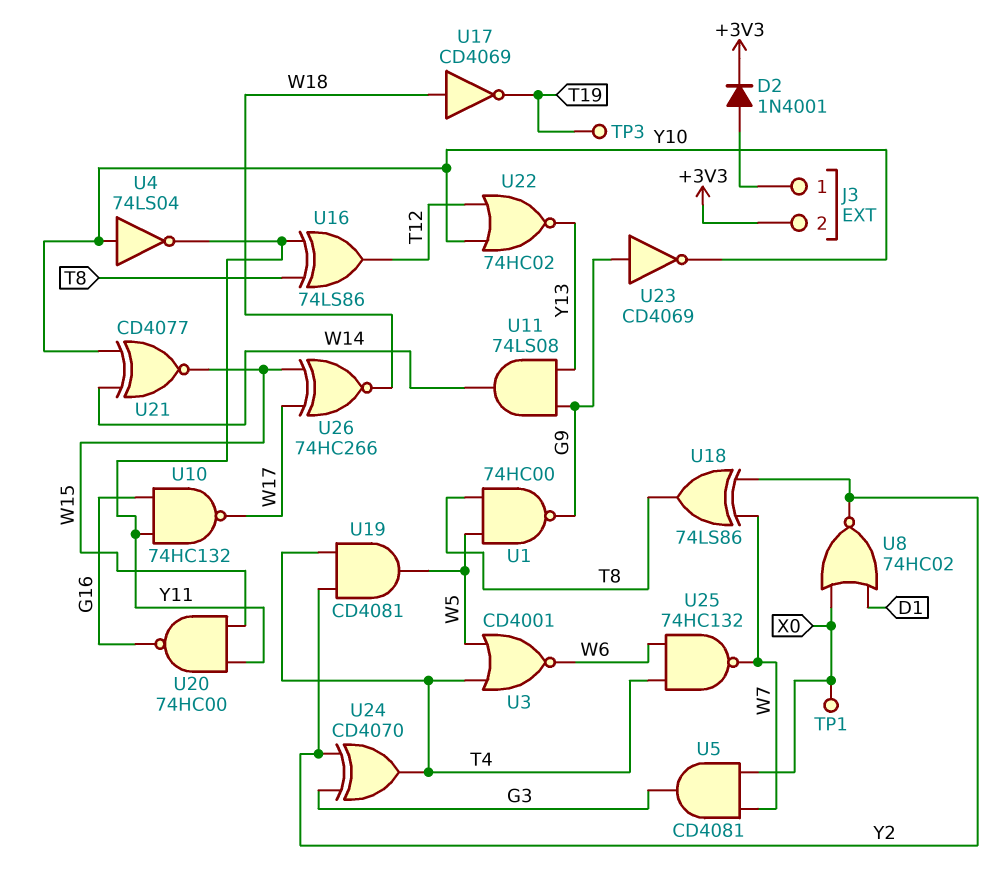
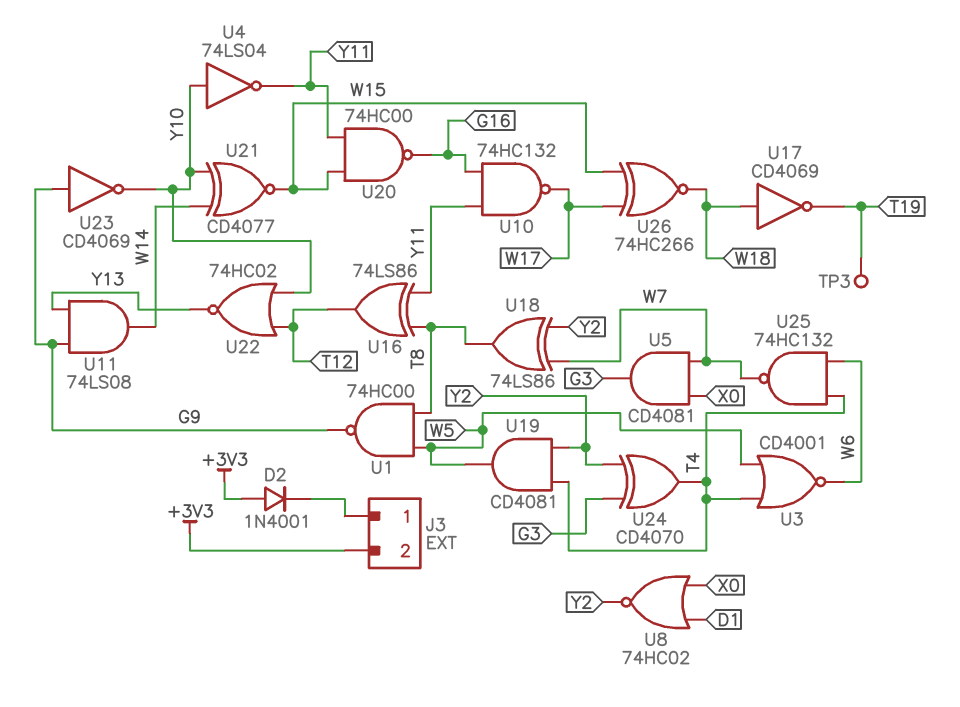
D2: diode 1N4001 (A J3/1, K +3V3) -> diode 1N4001 (A +3V3, K J3/1)
TP1: test point (X0) -> none

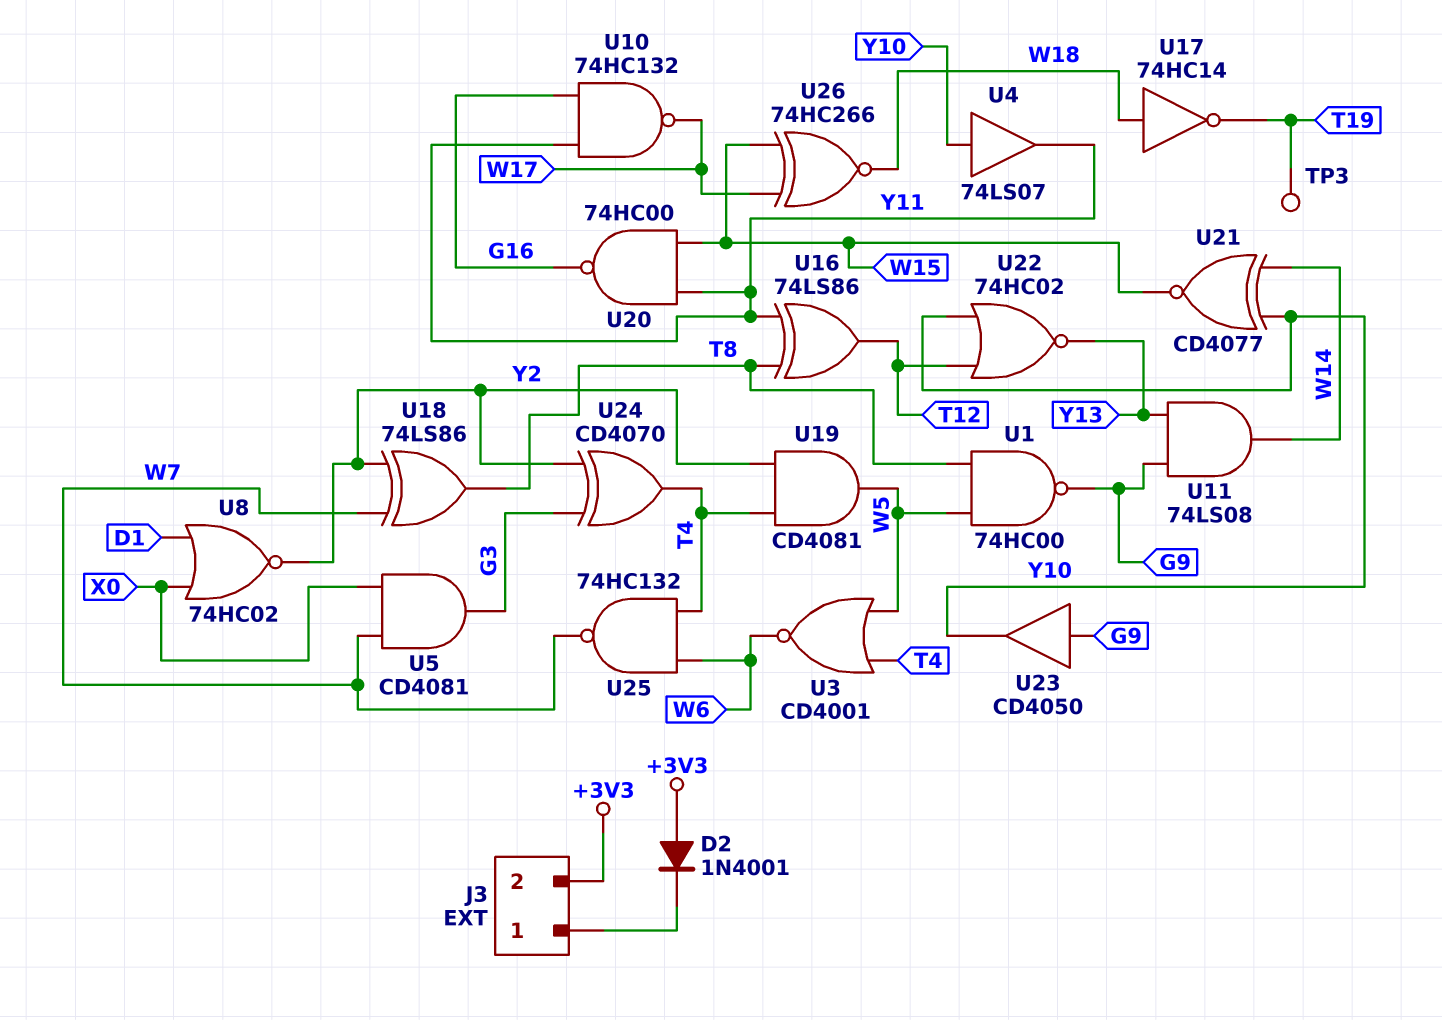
U4: NOT 74LS04 (in Y10, out Y11) -> buffer 74LS07 (in Y10, out Y11)
U17: NOT CD4069 (in W18, out T19) -> NOT 74HC14 (in W18, out T19)
U23: NOT CD4069 (in G9, out Y10) -> buffer CD4050 (in G9, out Y10)

